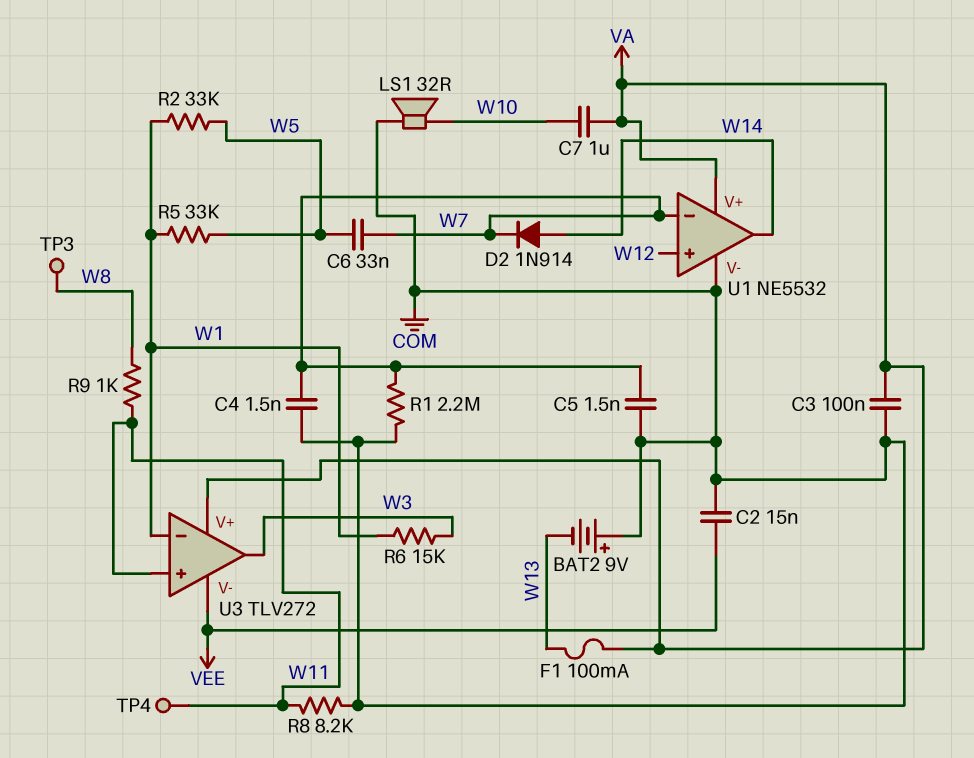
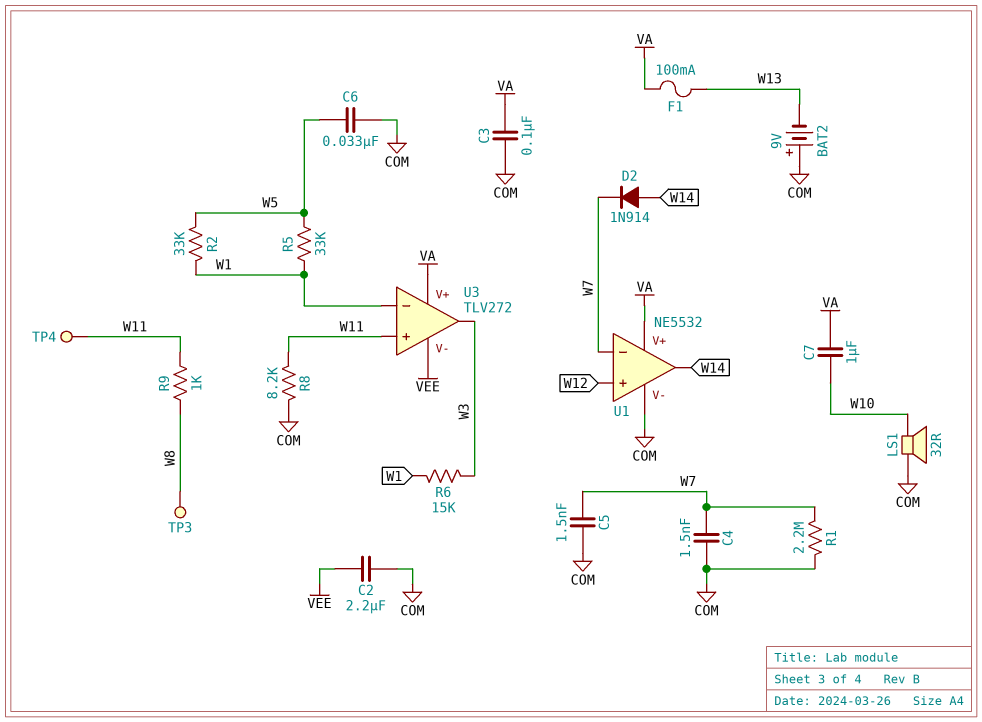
C2: 15nF (COM, VEE) -> 2.2uF (COM, VEE)
C6: 33nF (W5, W7) -> 33nF (COM, W5)

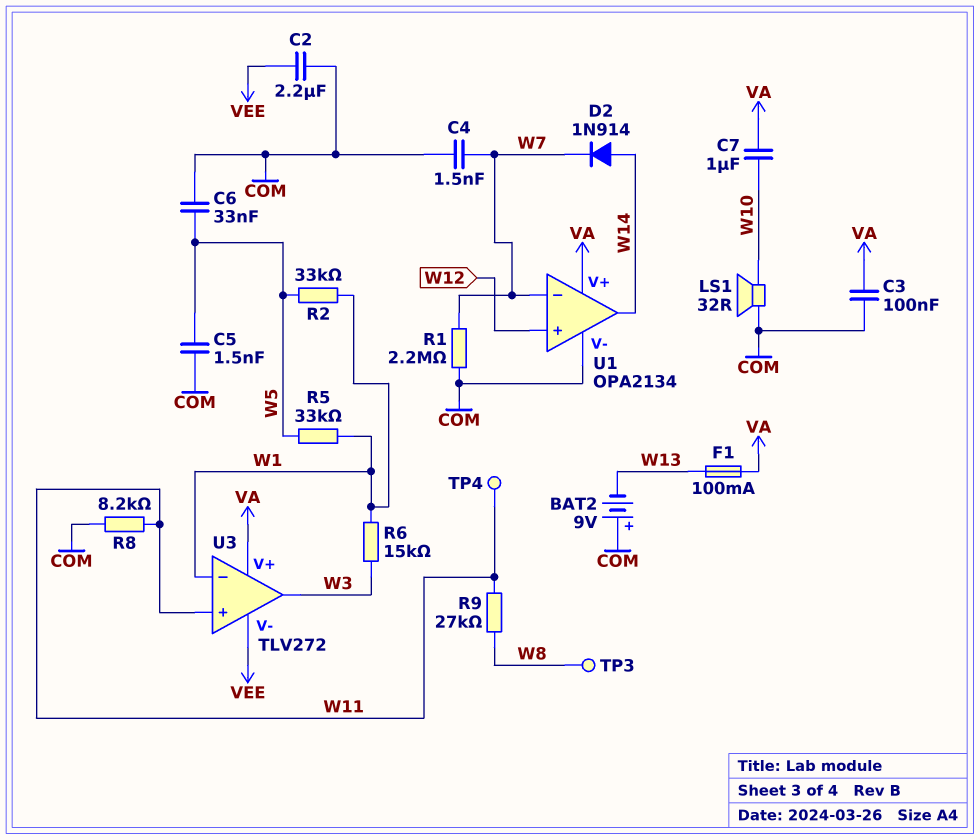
C5: 1.5nF (COM, W7) -> 1.5nF (COM, W5)
R9: 1k (W8, W11) -> 27k (W8, W11)
U1: NE5532 -> OPA2134

